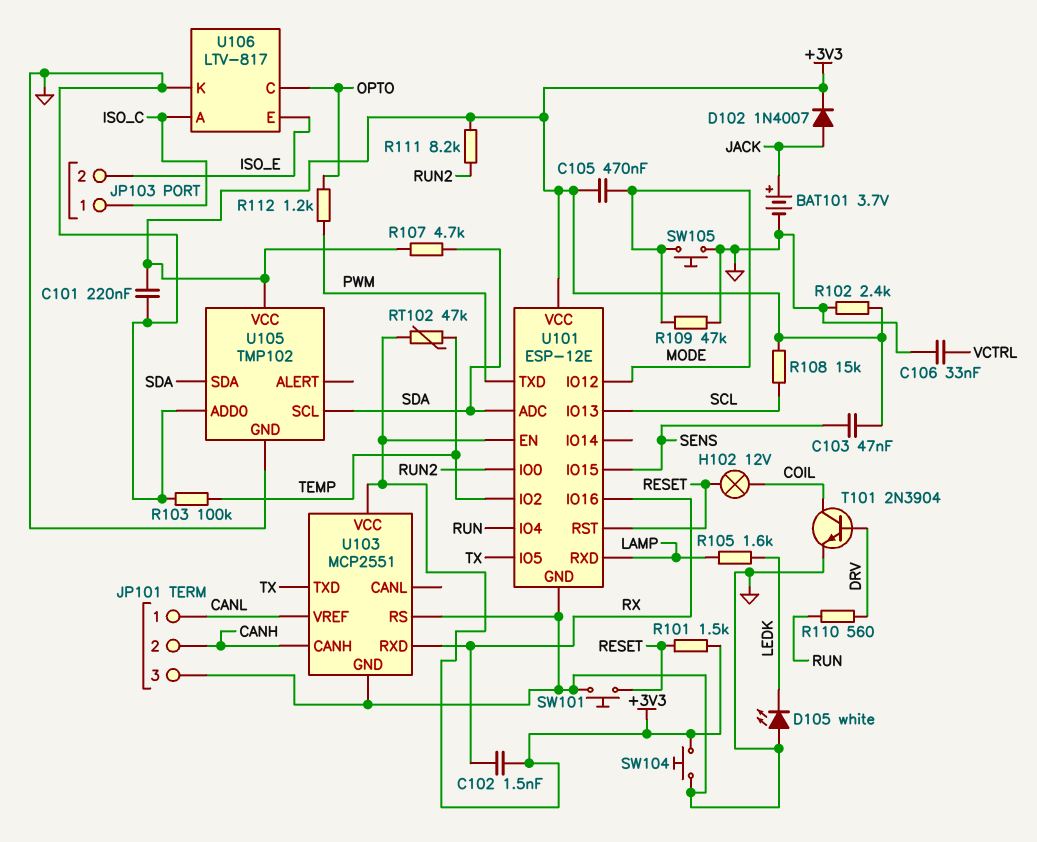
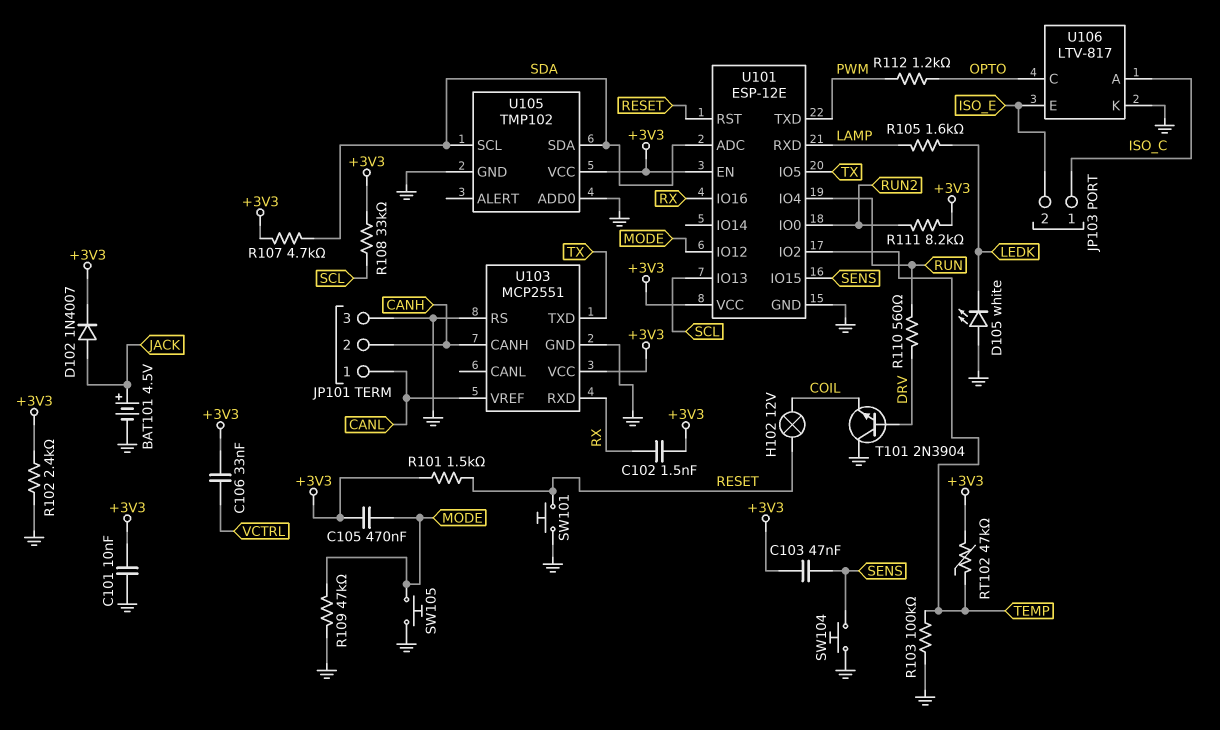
BAT101: 3.7V (plus JACK, minus GND) -> 4.5V (plus JACK, minus GND)
C101: 220nF (+3V3, GND) -> 10nF (+3V3, GND)
C106: 33nF (GND, VCTRL) -> 33nF (+3V3, VCTRL)
R108: 15k (+3V3, SCL) -> 33k (+3V3, SCL)
SW104: button (+3V3, GND) -> button (GND, SENS)
T101: NPN 2N3904 (B DRV, C COIL, E GND) -> NPN 2N3904 (B DRV, C GND, E COIL)

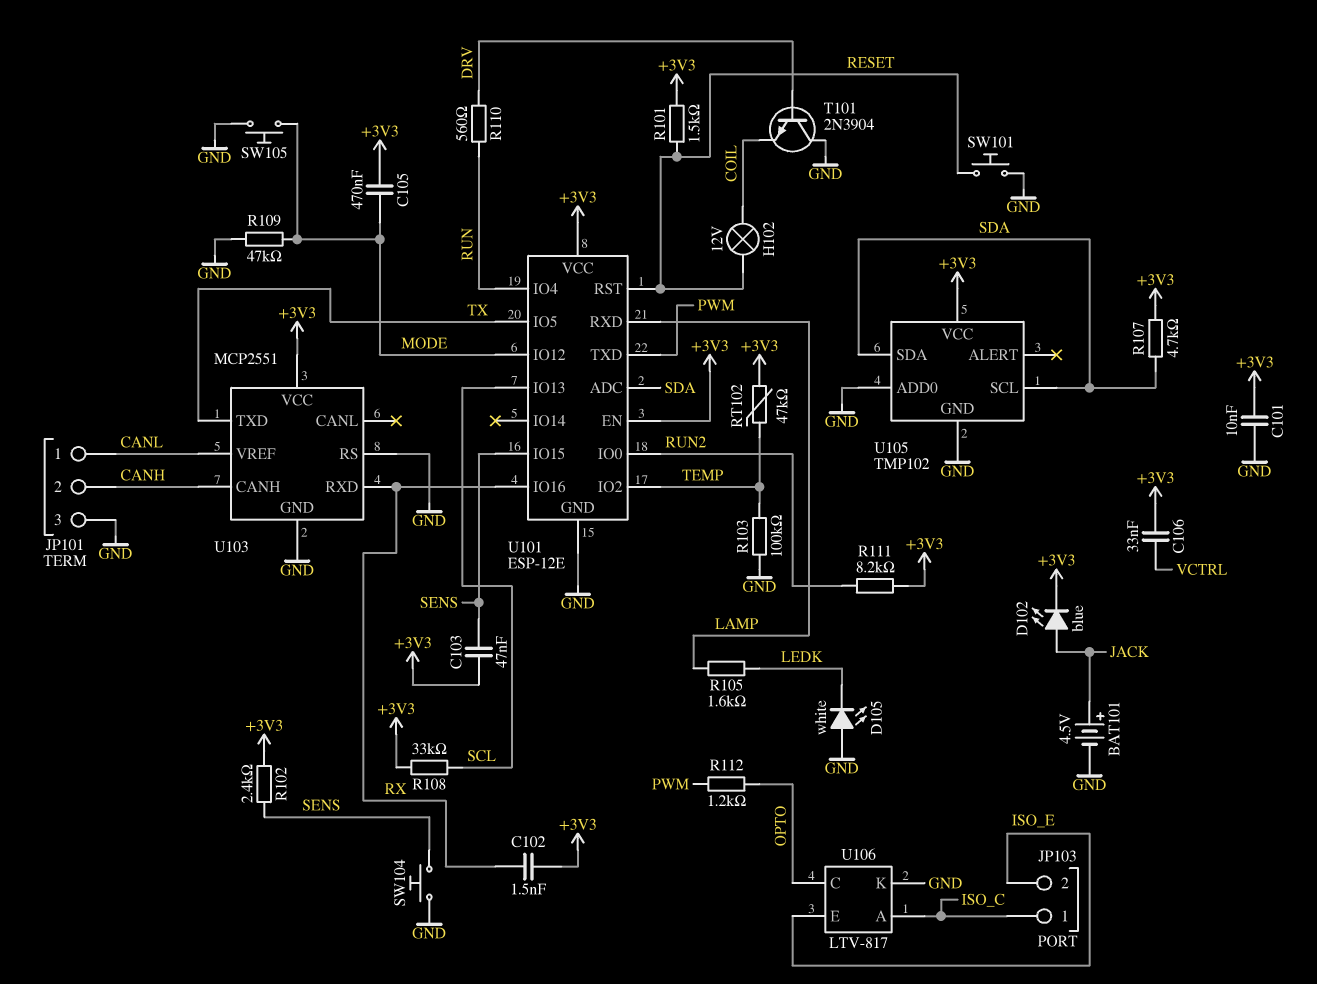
D102: diode 1N4007 (A JACK, K +3V3) -> LED blue (A JACK, K +3V3)
R102: 2.4k (+3V3, GND) -> 2.4k (+3V3, SENS)

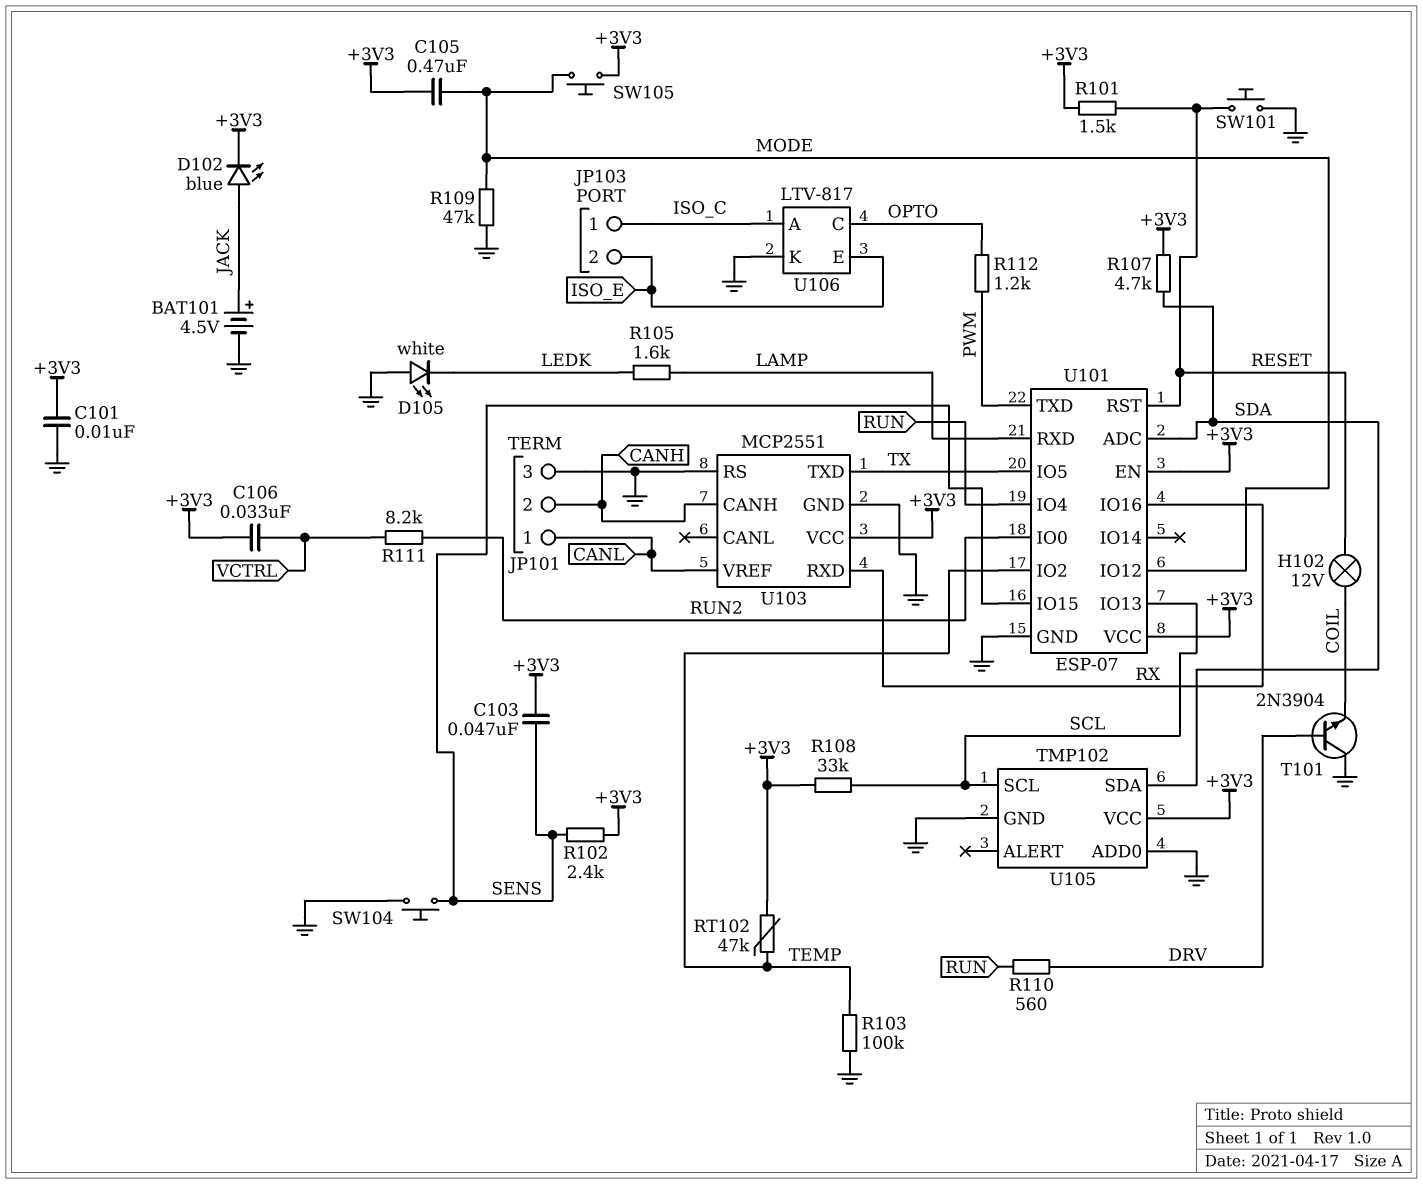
C102: 1.5nF (+3V3, RX) -> none
R111: 8.2k (+3V3, RUN2) -> 8.2k (RUN2, VCTRL)
SW105: button (GND, MODE) -> button (+3V3, MODE)
U101: ESP-12E -> ESP-07
U105 pin SCL: SDA -> SCL

